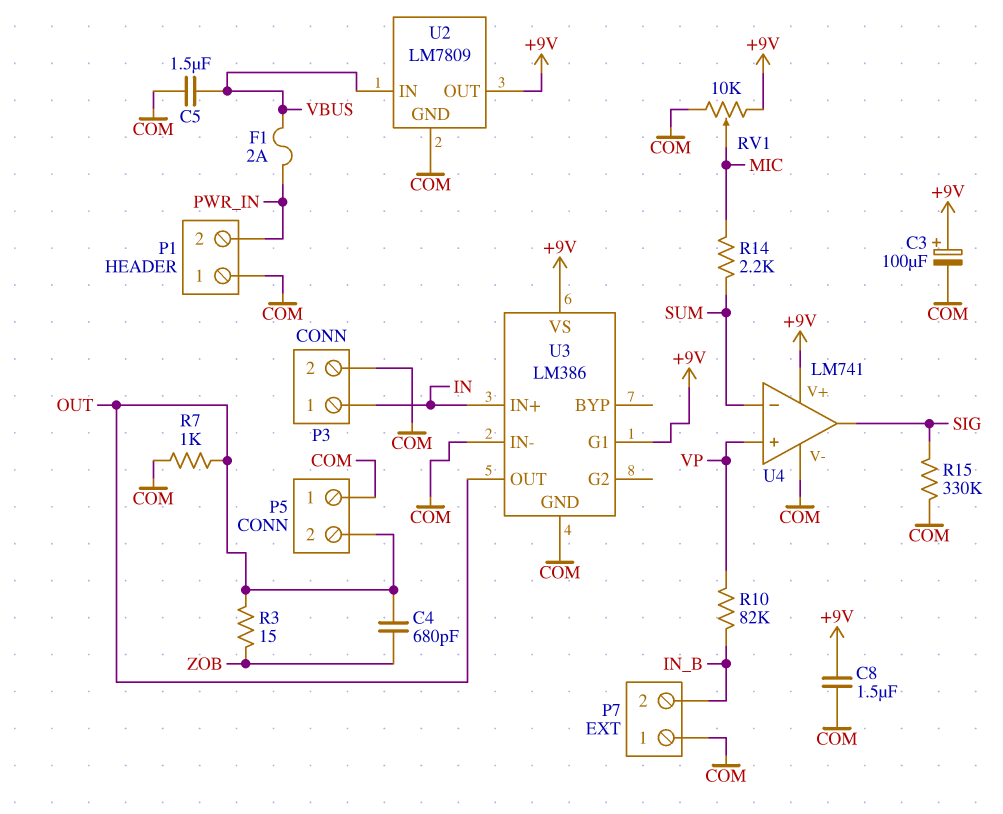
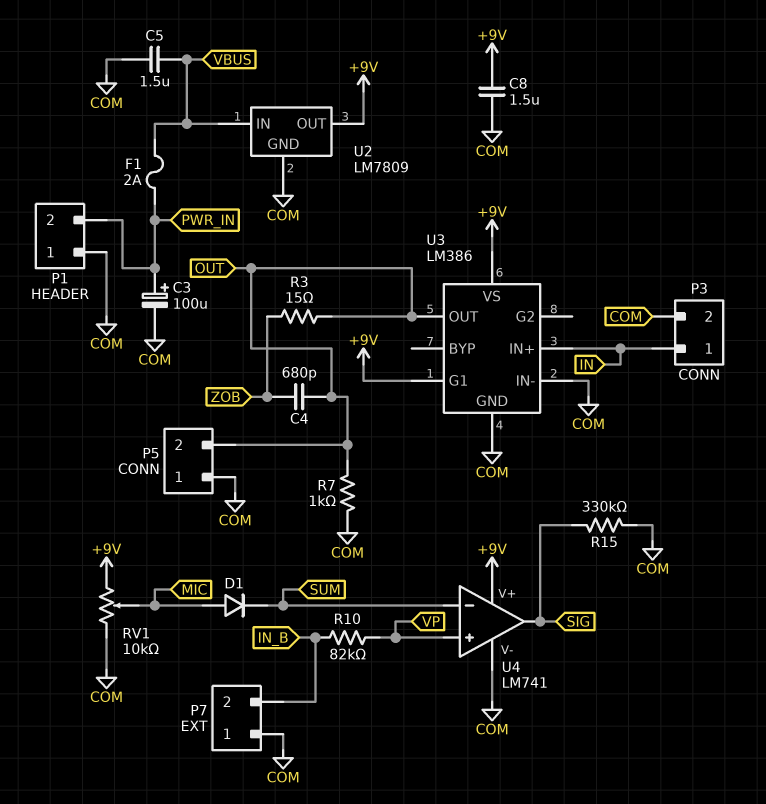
C3: 100uF (plus +9V, minus COM) -> 100uF (plus PWR_IN, minus COM)
D1: none -> diode (A MIC, K SUM)
R14: 2.2k (MIC, SUM) -> none

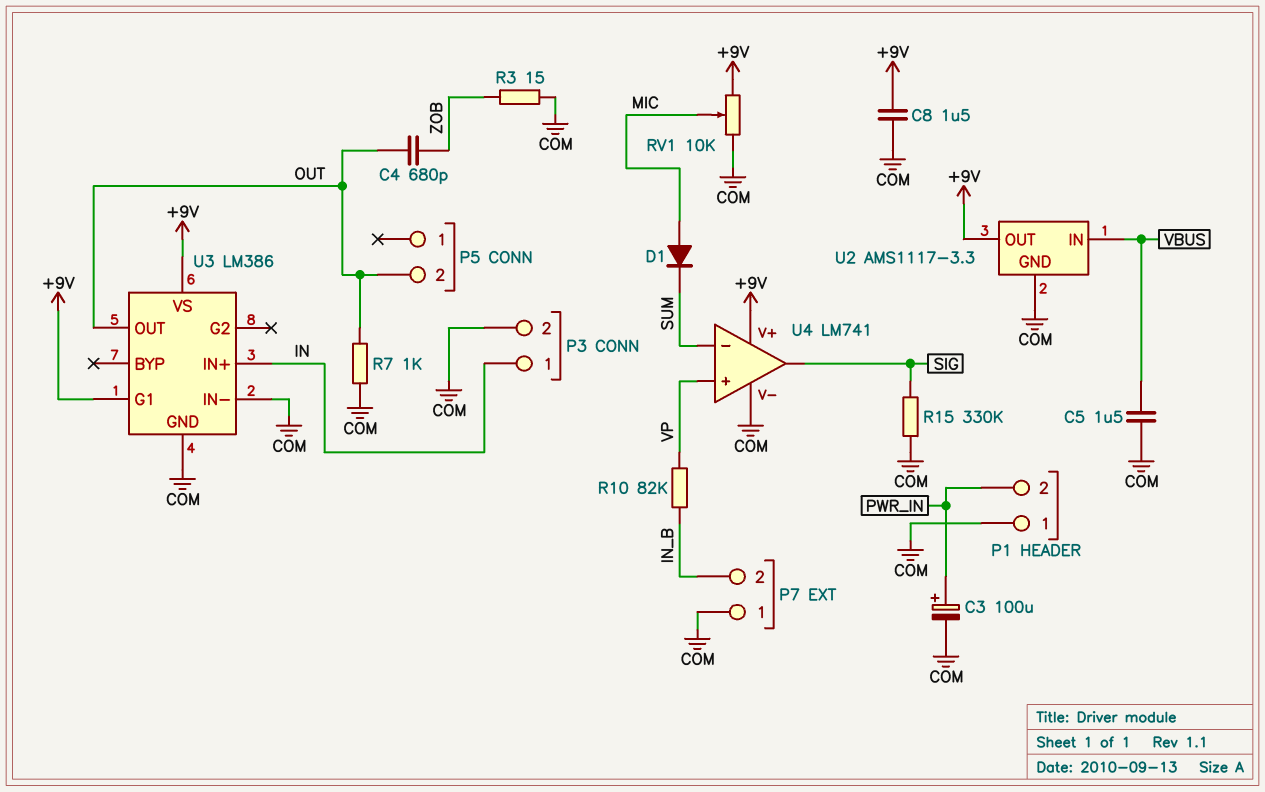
F1: 2A (PWR_IN, VBUS) -> none
P5 pin 1: COM -> none
R3: 15 (OUT, ZOB) -> 15 (COM, ZOB)
U2: LM7809 -> AMS1117-3.3

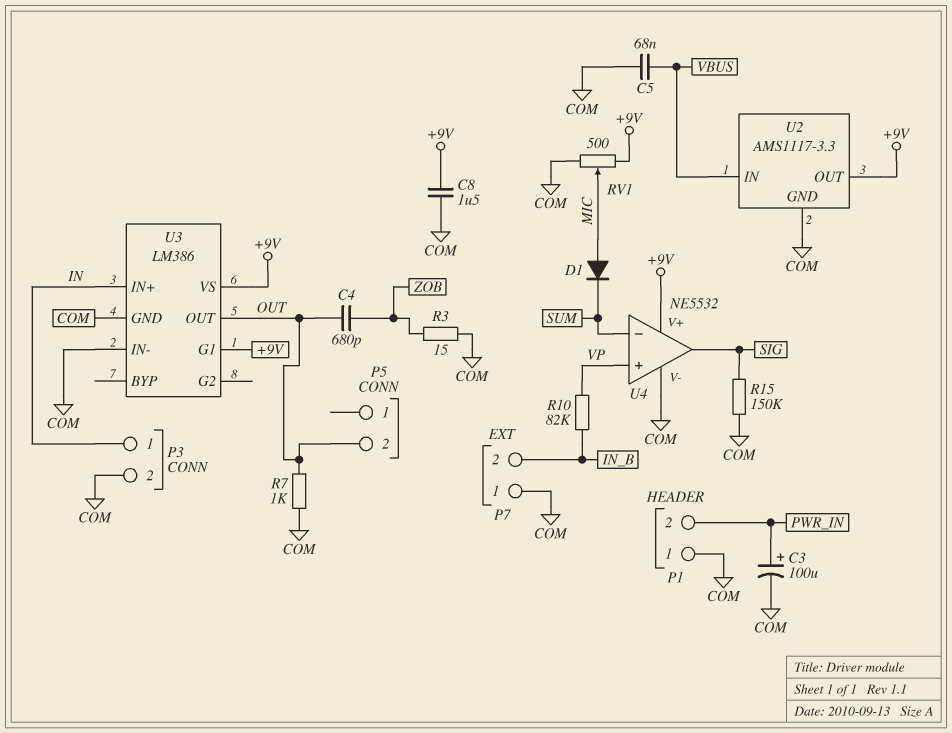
C5: 1.5uF (COM, VBUS) -> 68nF (COM, VBUS)
R15: 330k (COM, SIG) -> 150k (COM, SIG)
RV1: 10k (+9V, COM, wiper MIC) -> 500 (+9V, COM, wiper MIC)
U4: LM741 -> NE5532

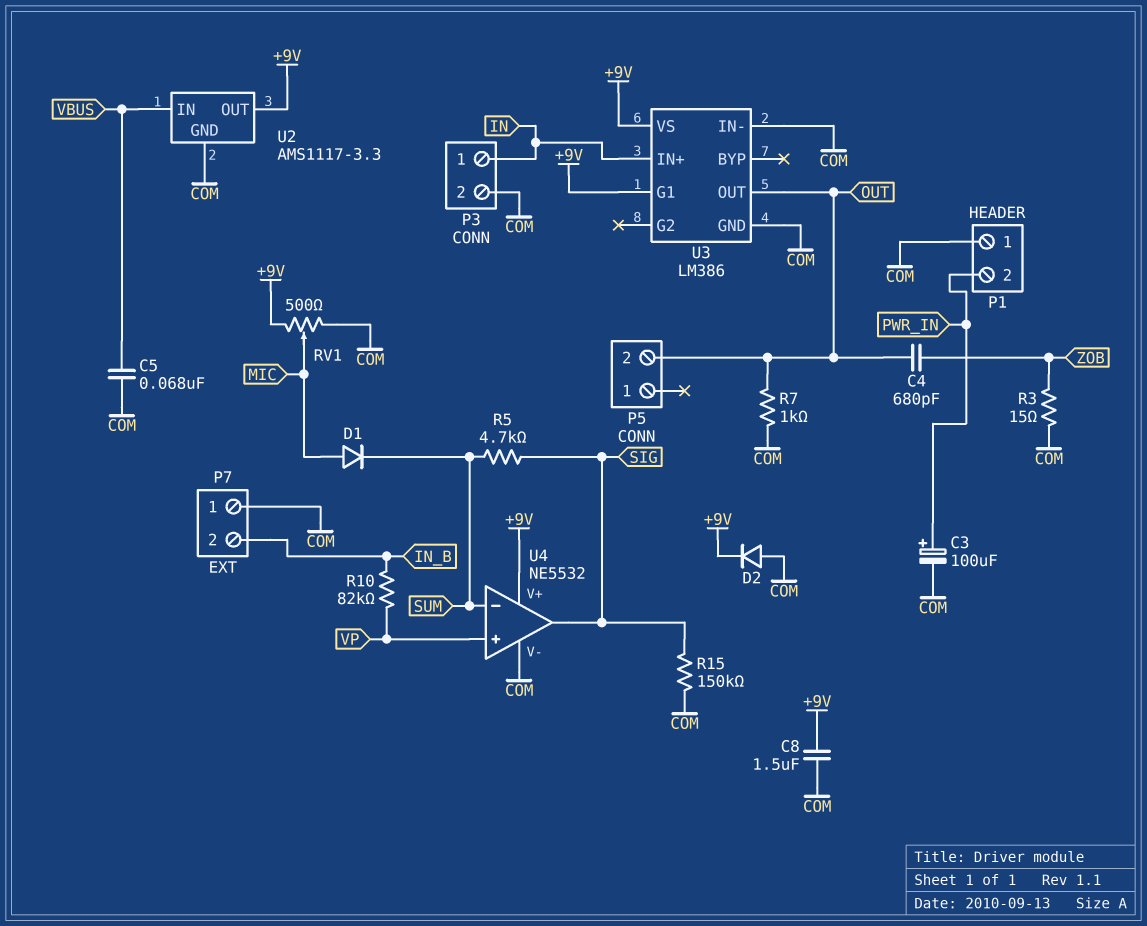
D2: none -> diode (A COM, K +9V)
R5: none -> 4.7k (SIG, SUM)

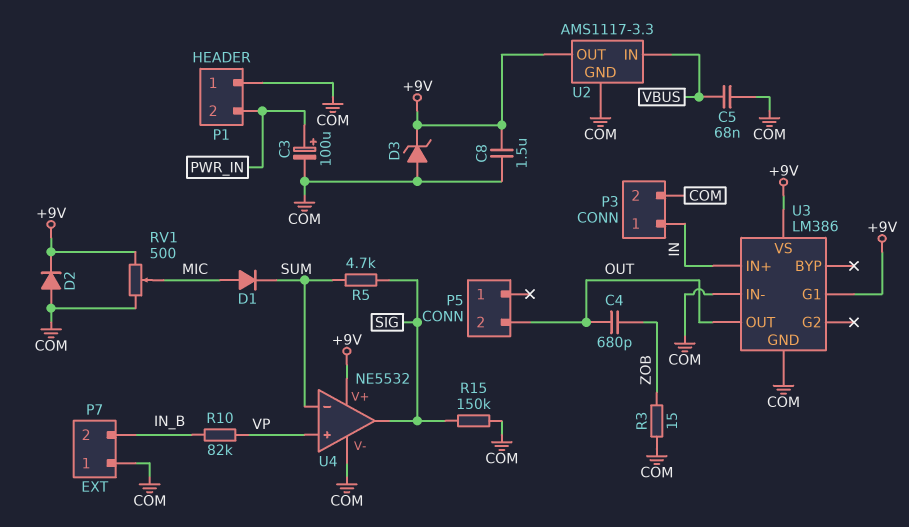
D3: none -> zener (A COM, K +9V)
R7: 1k (COM, OUT) -> none

